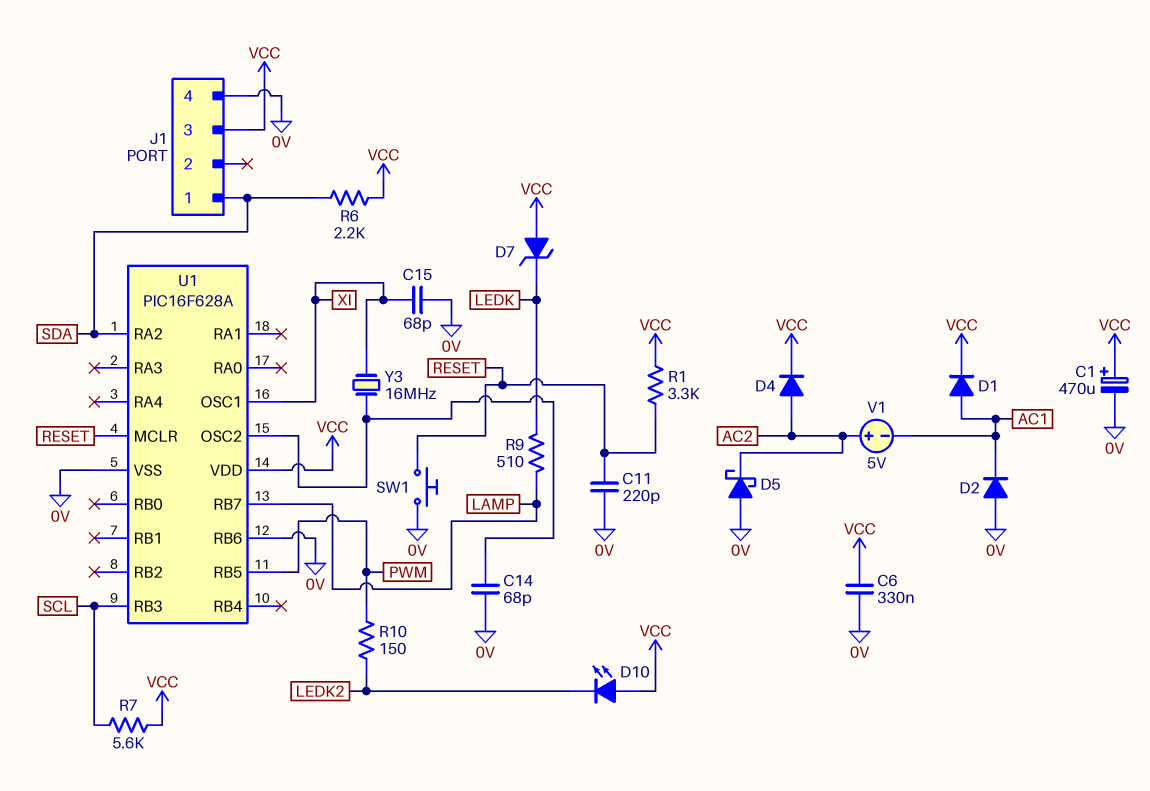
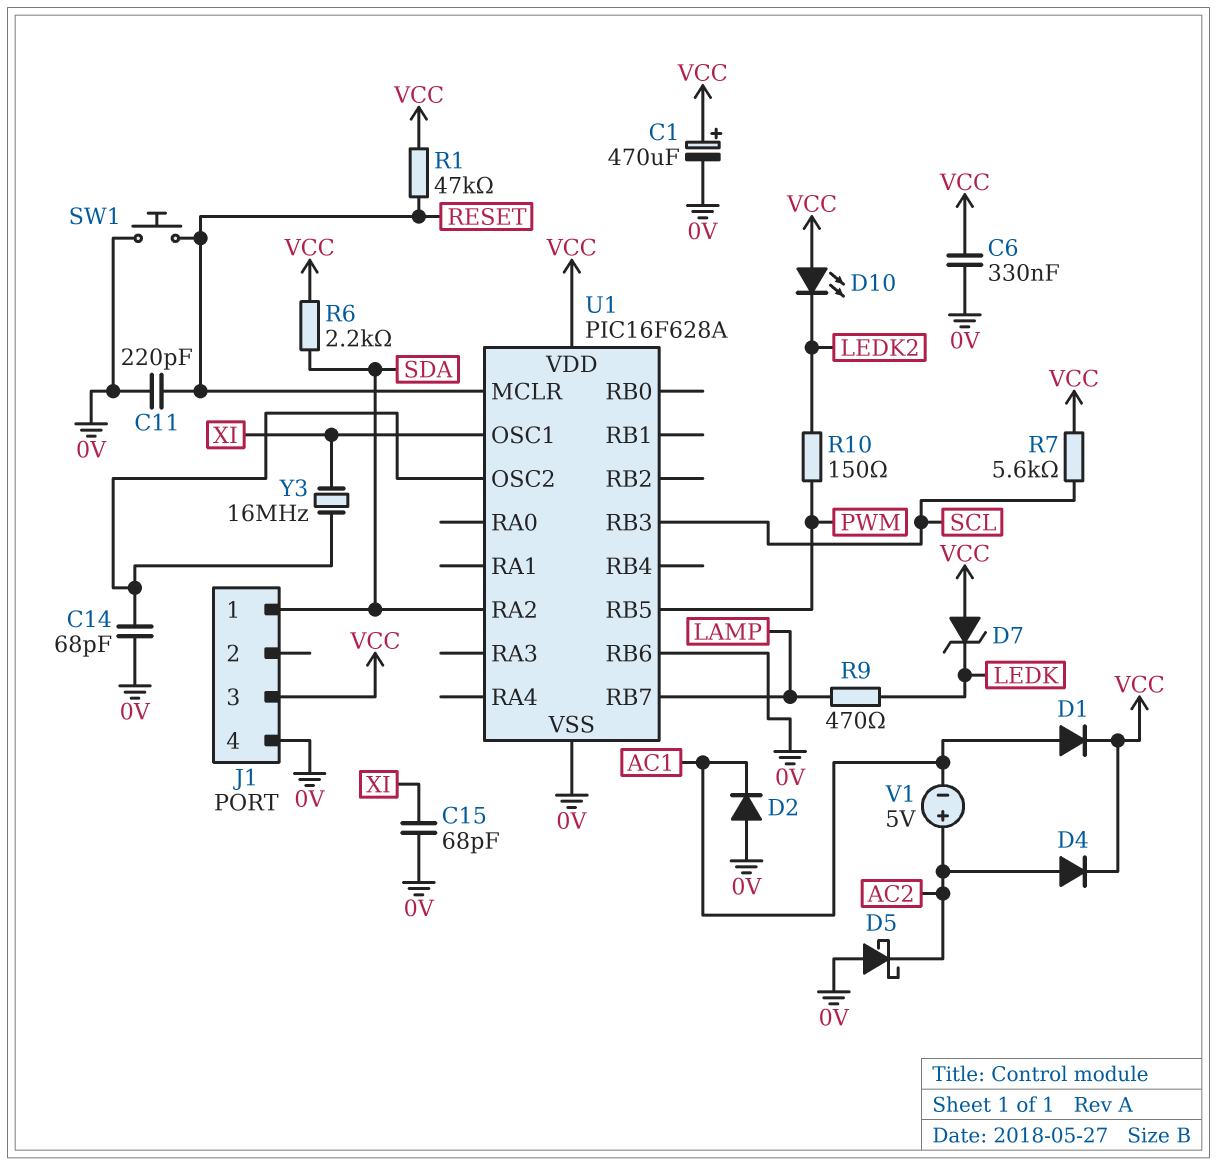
R1: 3.3k (RESET, VCC) -> 47k (RESET, VCC)
R9: 510 (LAMP, LEDK) -> 470 (LAMP, LEDK)

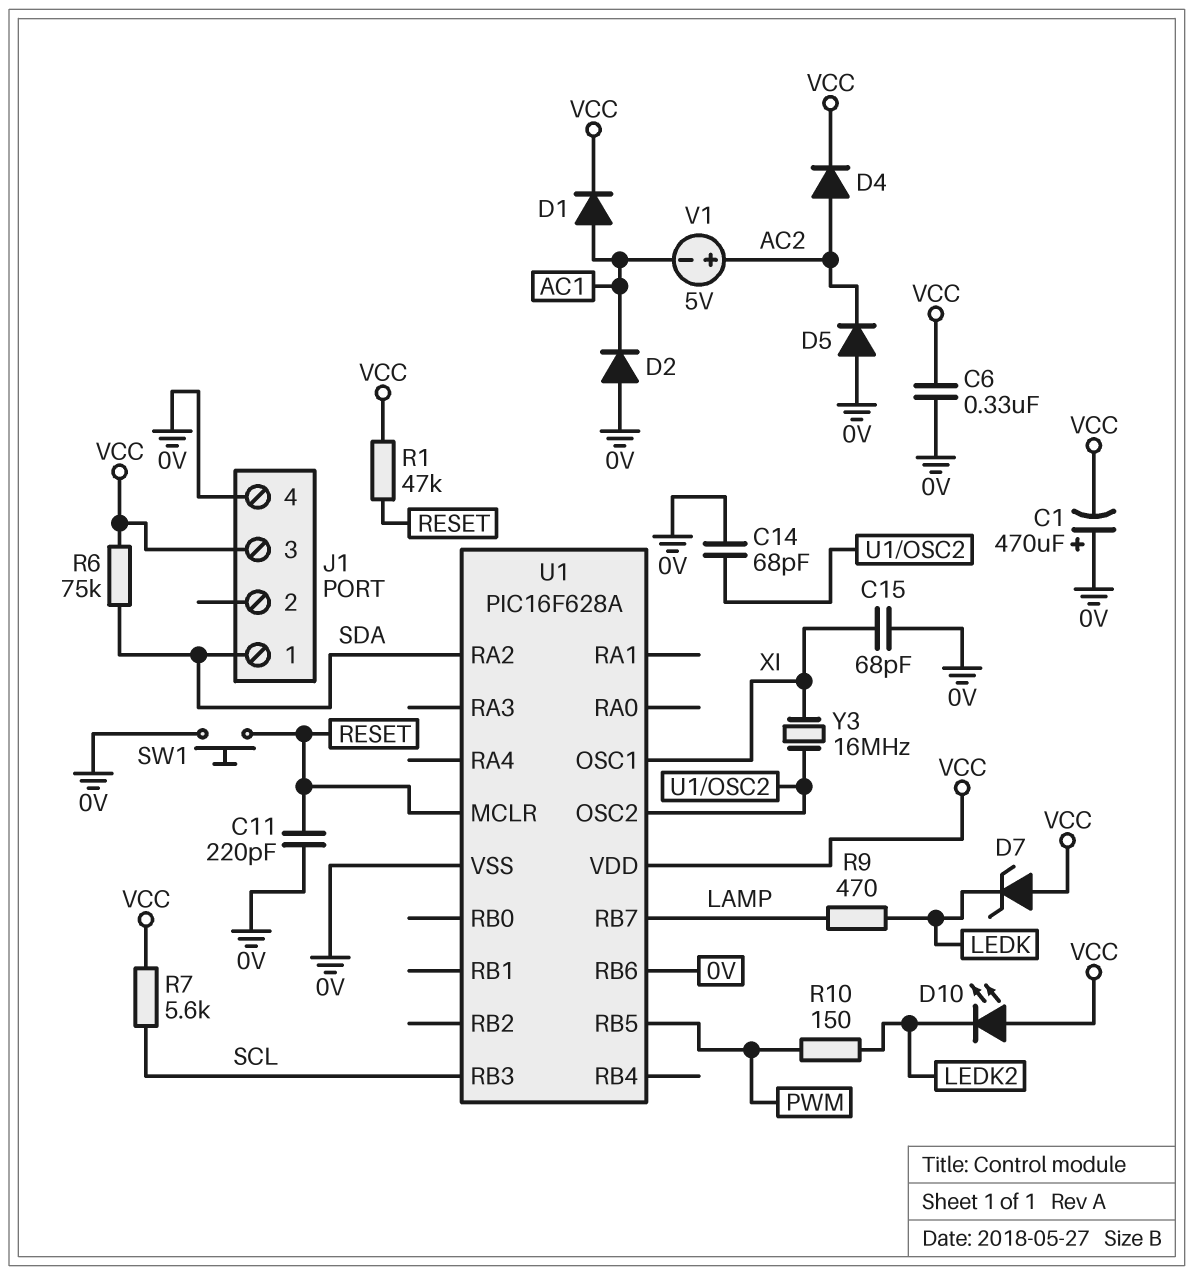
C1: 470uF (plus VCC, minus 0V) -> 470uF (plus 0V, minus VCC)
D5: schottky (A 0V, K AC2) -> diode (A 0V, K AC2)
R6: 2.2k (SDA, VCC) -> 75k (SDA, VCC)

